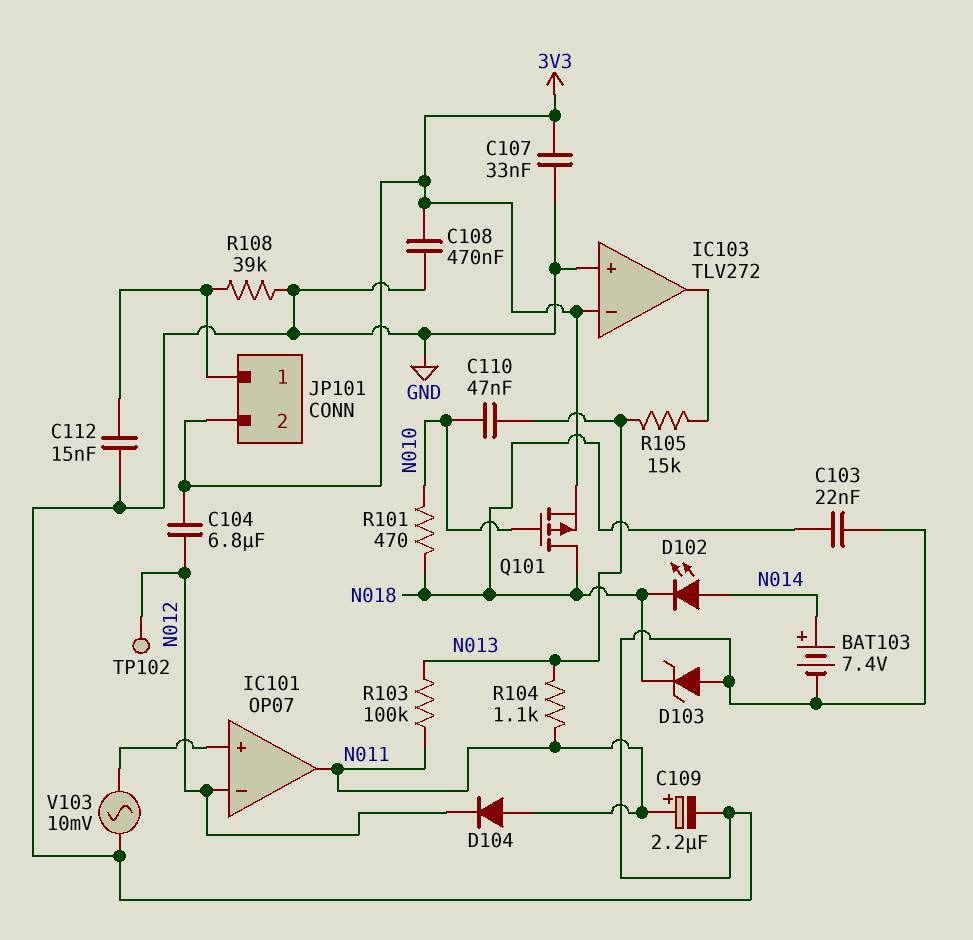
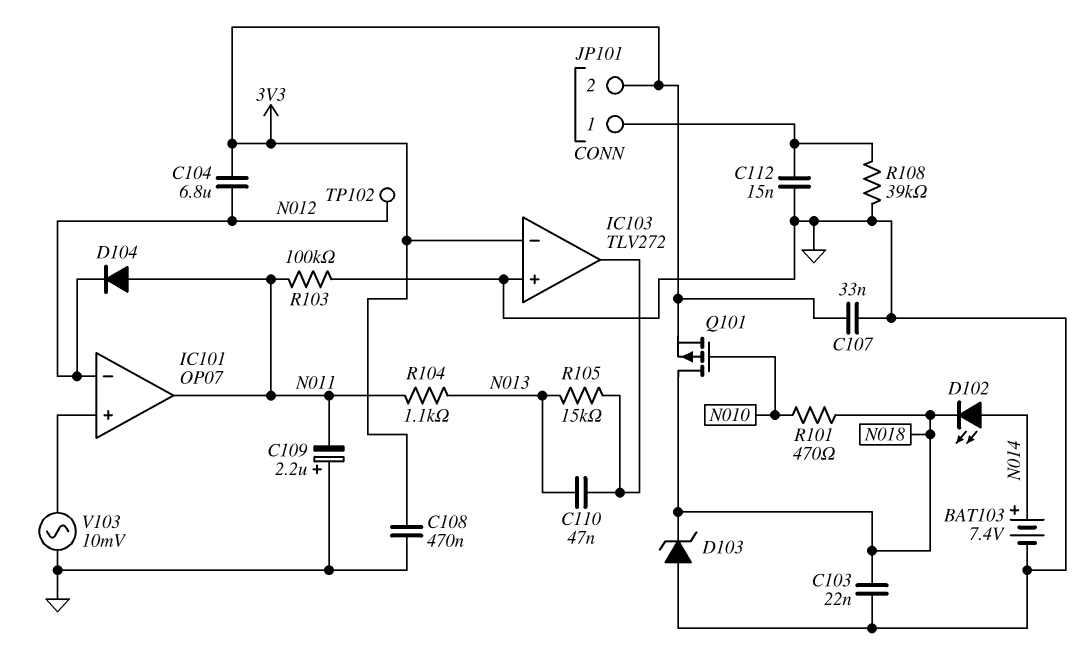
C109: 2.2uF (plus N011, minus GND) -> 2.2uF (plus GND, minus N011)
C110: 47nF (N010, N013) -> 47nF (IC103/out, N013)
R103: 100k (N011, N013) -> 100k (GND, N011)

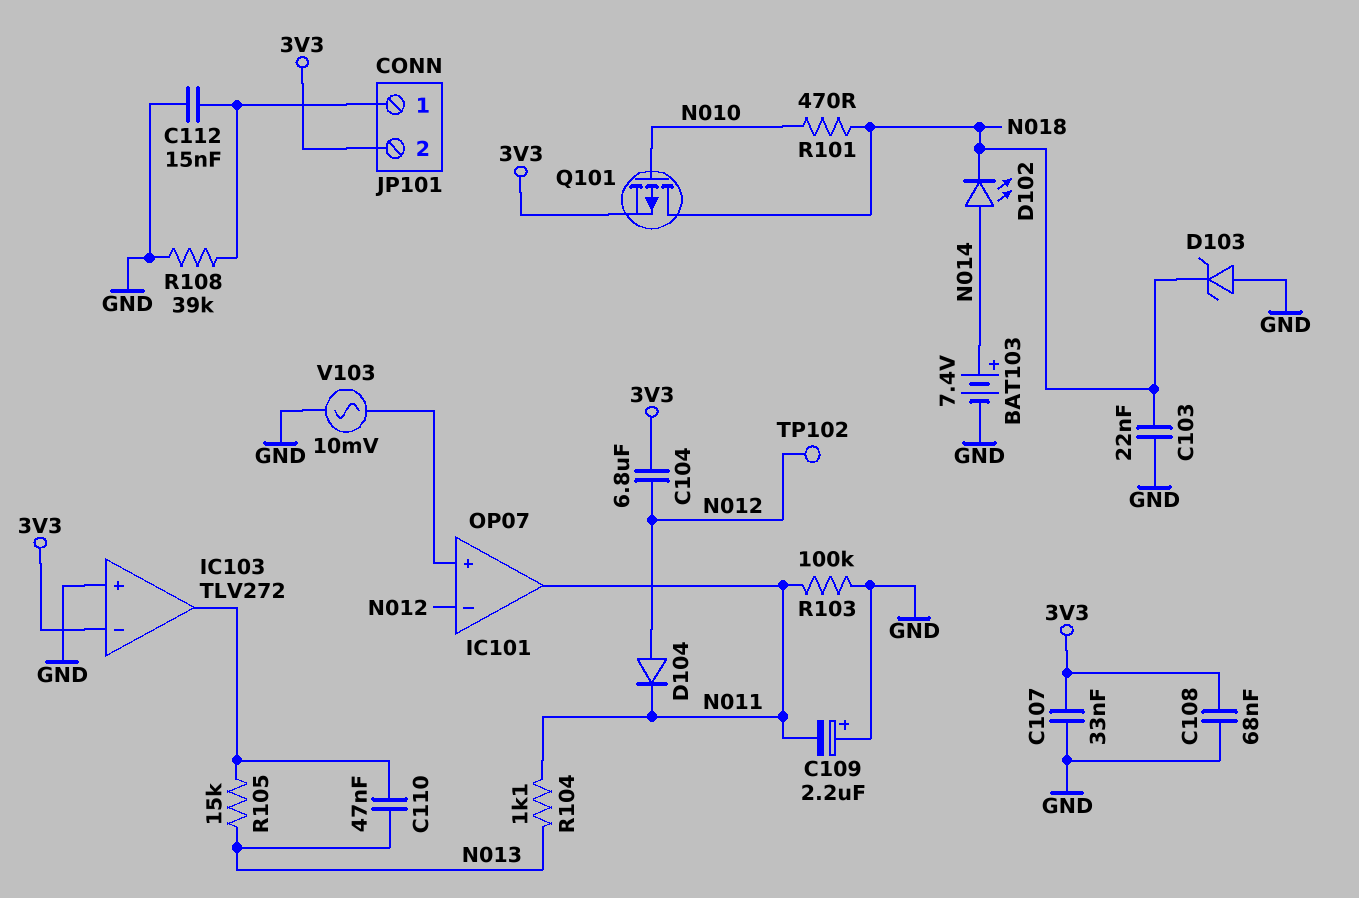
C108: 470nF (3V3, GND) -> 68nF (3V3, GND)
D104: diode (A N011, K N012) -> diode (A N012, K N011)

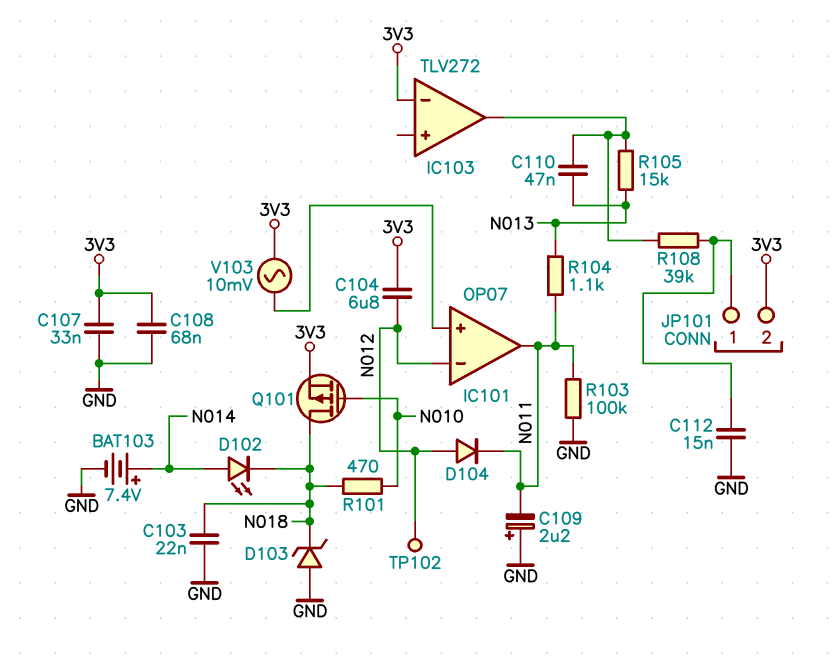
IC103 pin in+: GND -> none
R108: 39k (GND, JP101/1) -> 39k (IC103/out, JP101/1)
V103: AC 10mV (GND, IC101/in+) -> AC 10mV (3V3, IC101/in+)

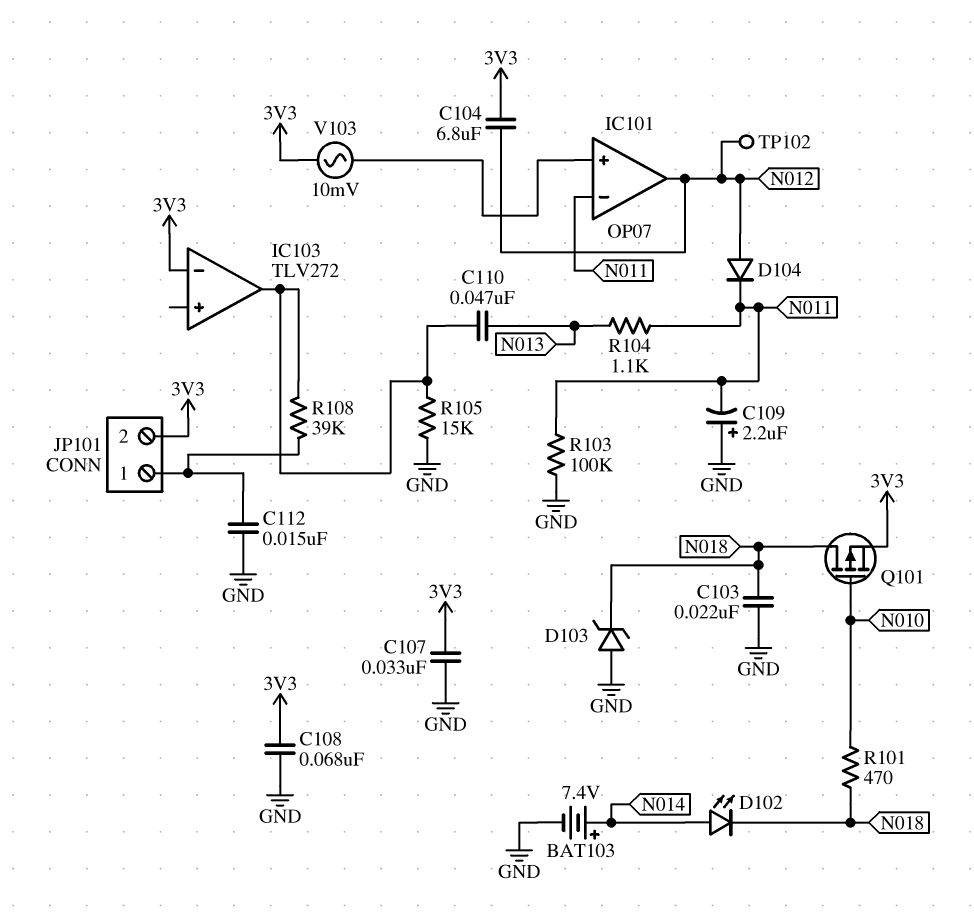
IC101 pin in-: N012 -> N011
IC101 pin out: N011 -> N012
R105: 15k (IC103/out, N013) -> 15k (GND, IC103/out)

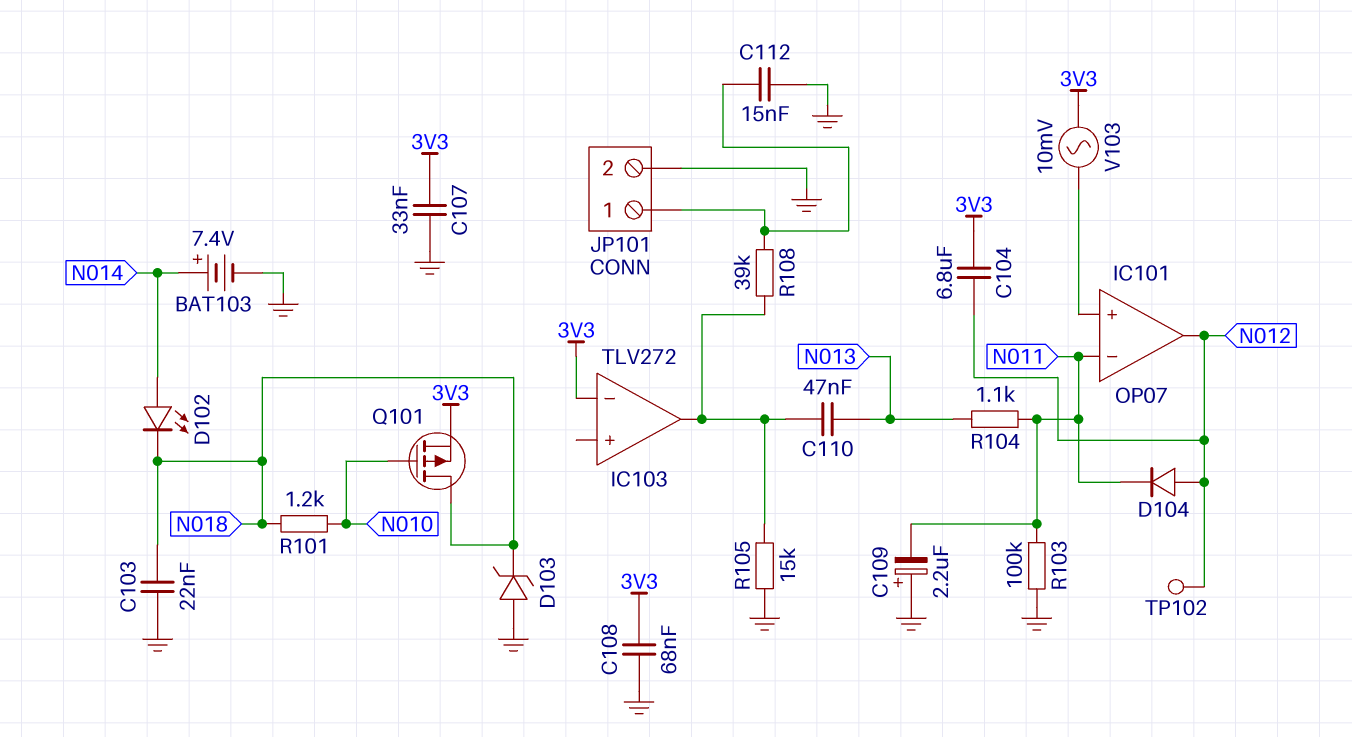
JP101 pin 2: 3V3 -> GND
R101: 470 (N010, N018) -> 1.2k (N010, N018)

